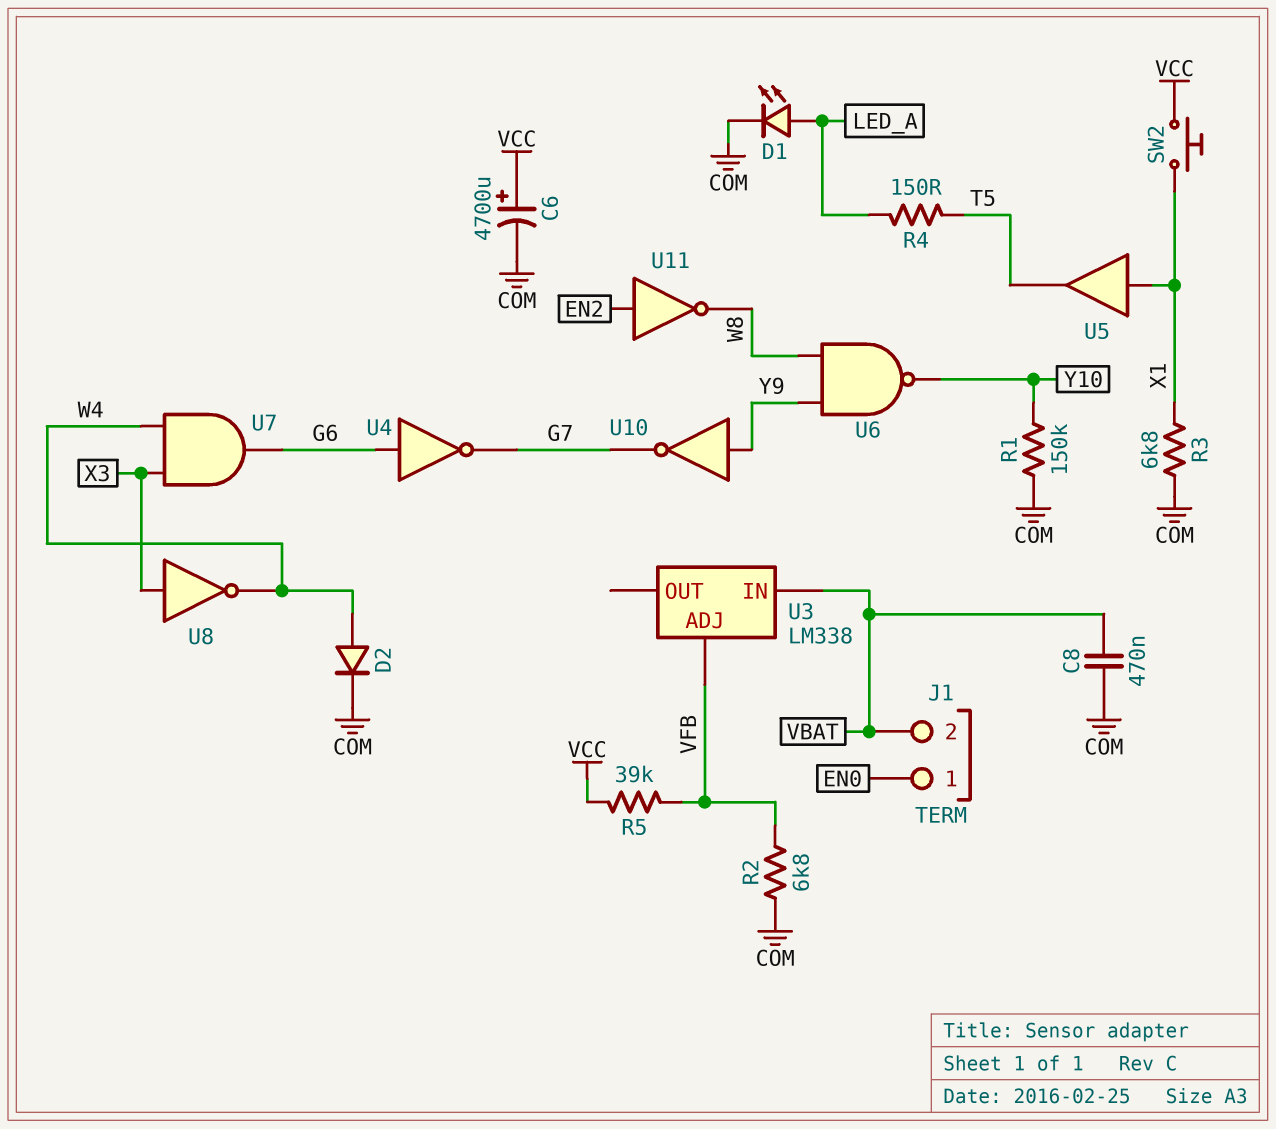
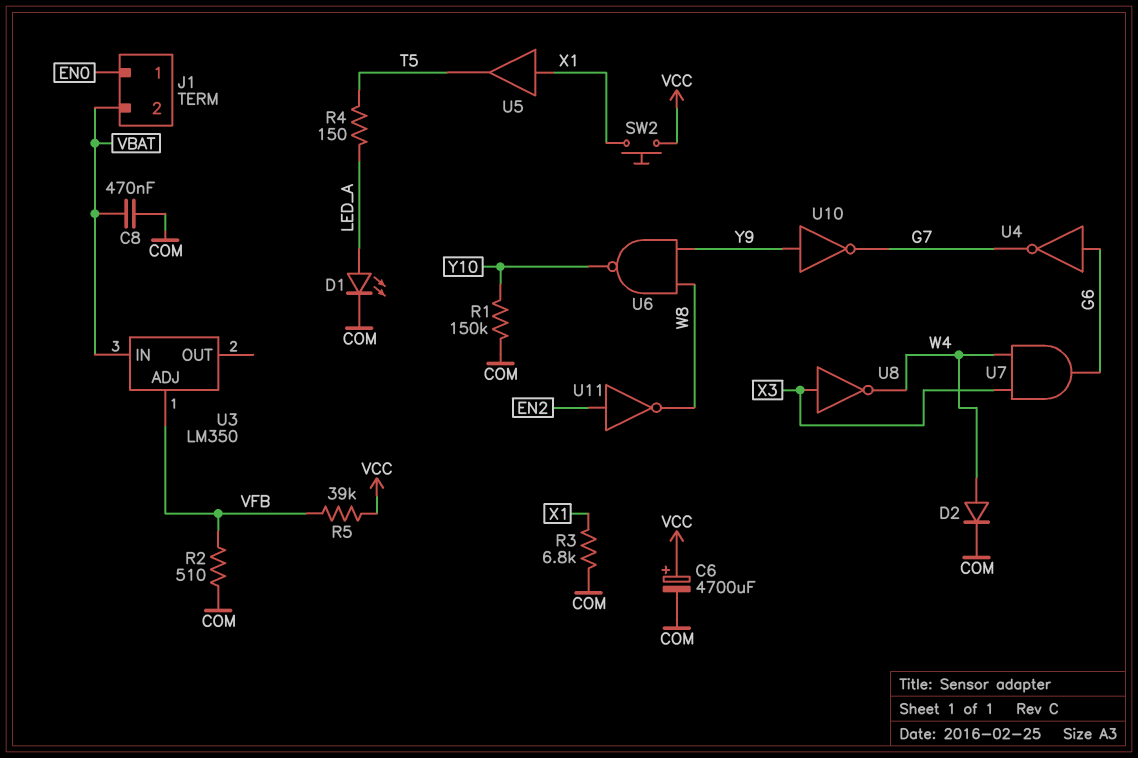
R2: 6.8k (COM, VFB) -> 510 (COM, VFB)
U3: LM338 -> LM350

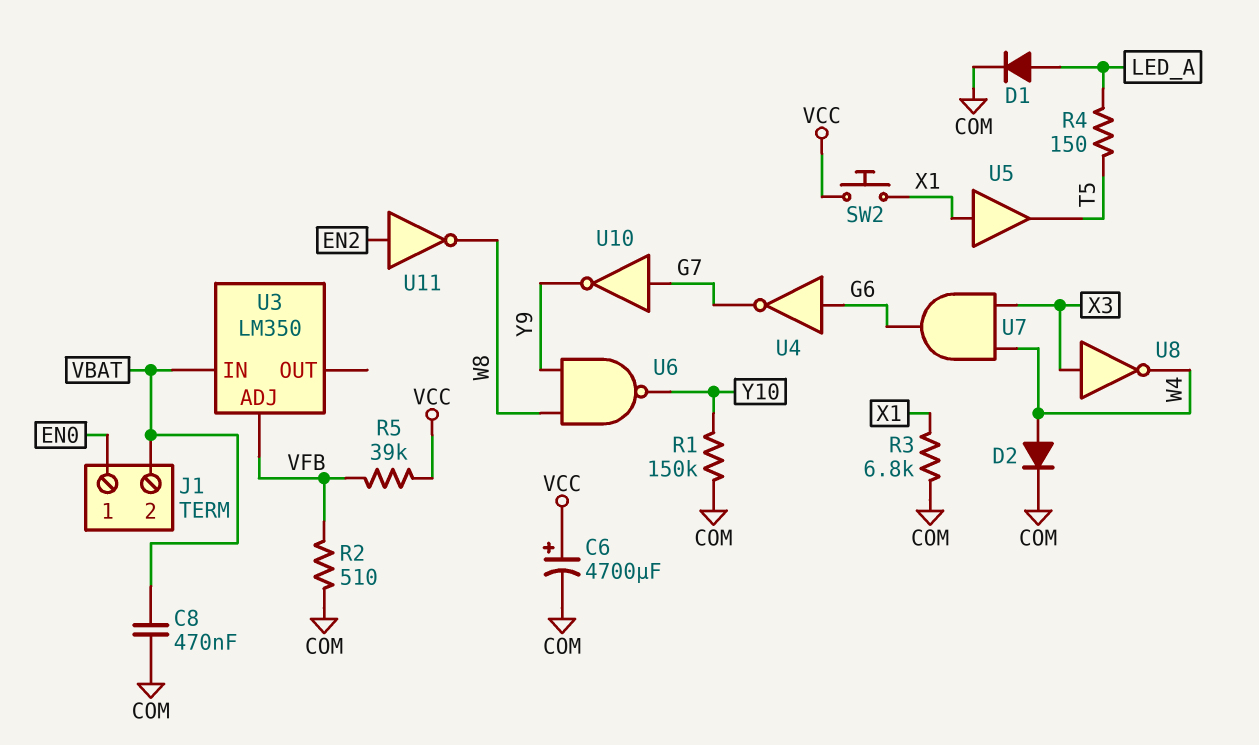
D1: LED (A LED_A, K COM) -> diode (A LED_A, K COM)
U10: NOT (in Y9, out G7) -> NOT (in G7, out Y9)

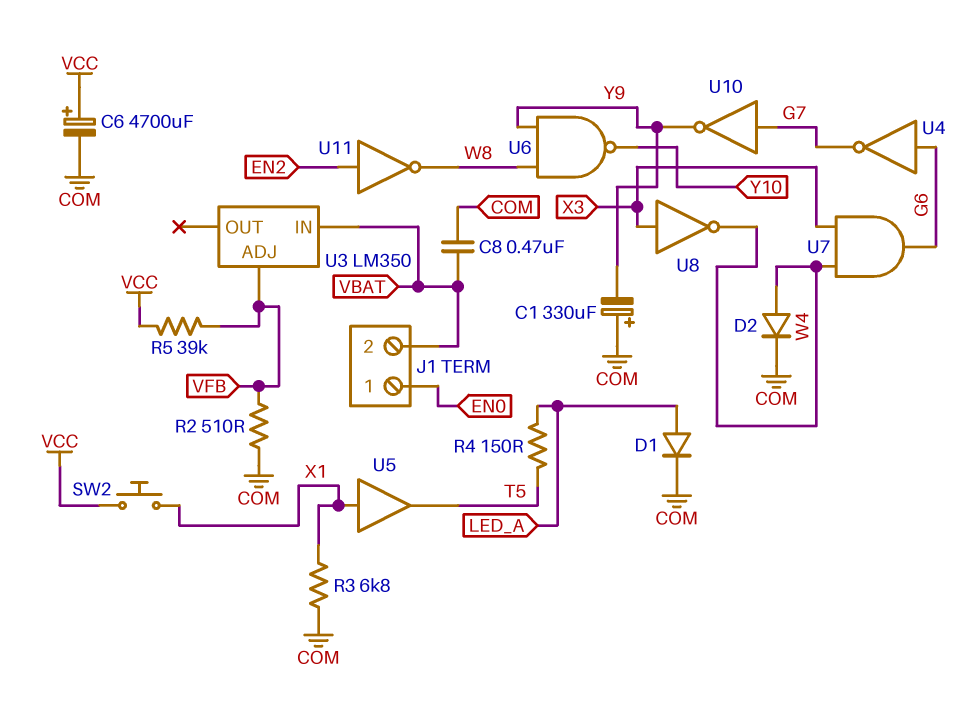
C1: none -> 330uF (plus COM, minus Y9)
R1: 150k (COM, Y10) -> none

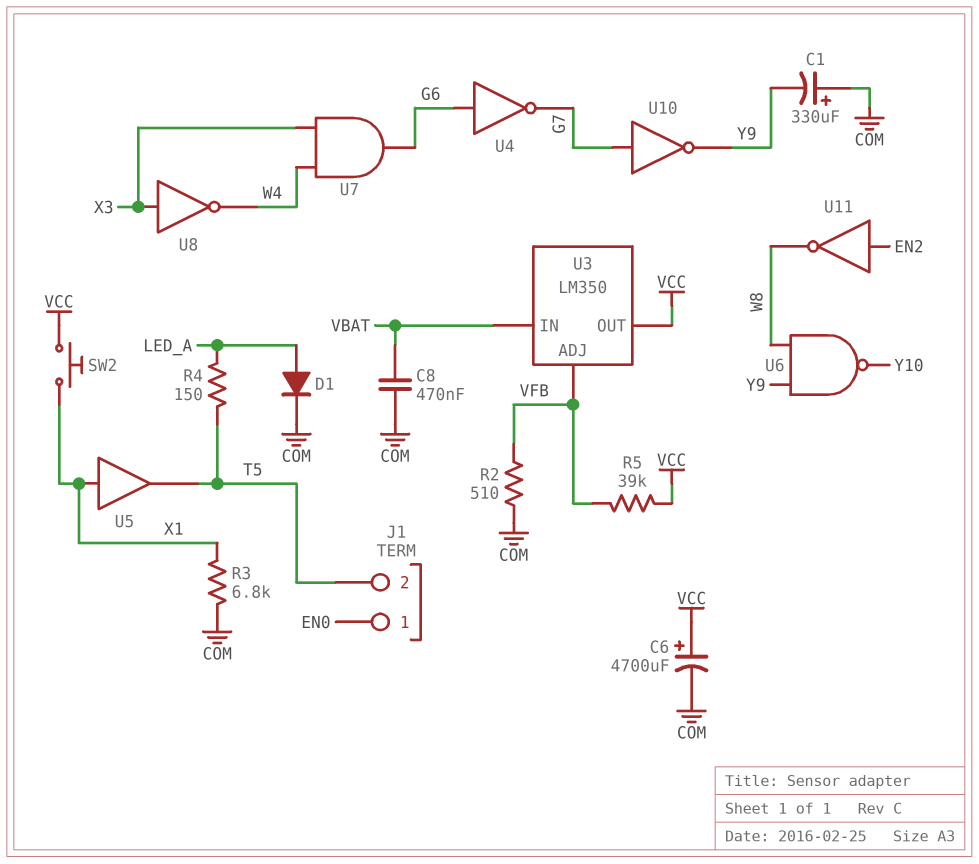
D2: diode (A W4, K COM) -> none
J1 pin 2: VBAT -> T5
U3 pin OUT: none -> VCC

